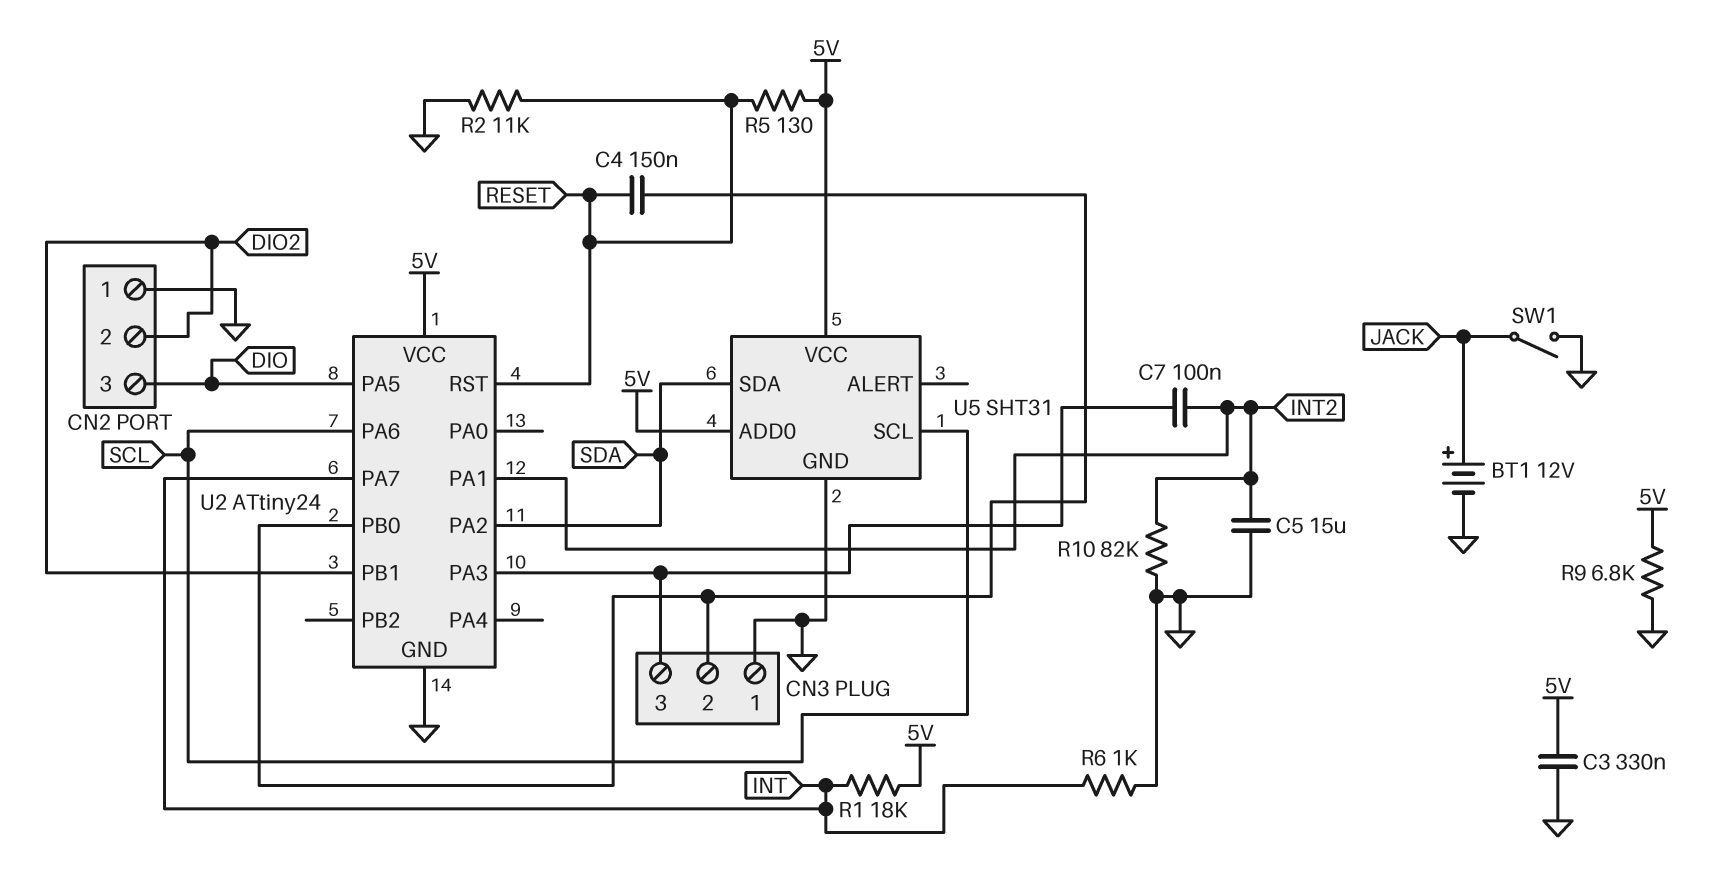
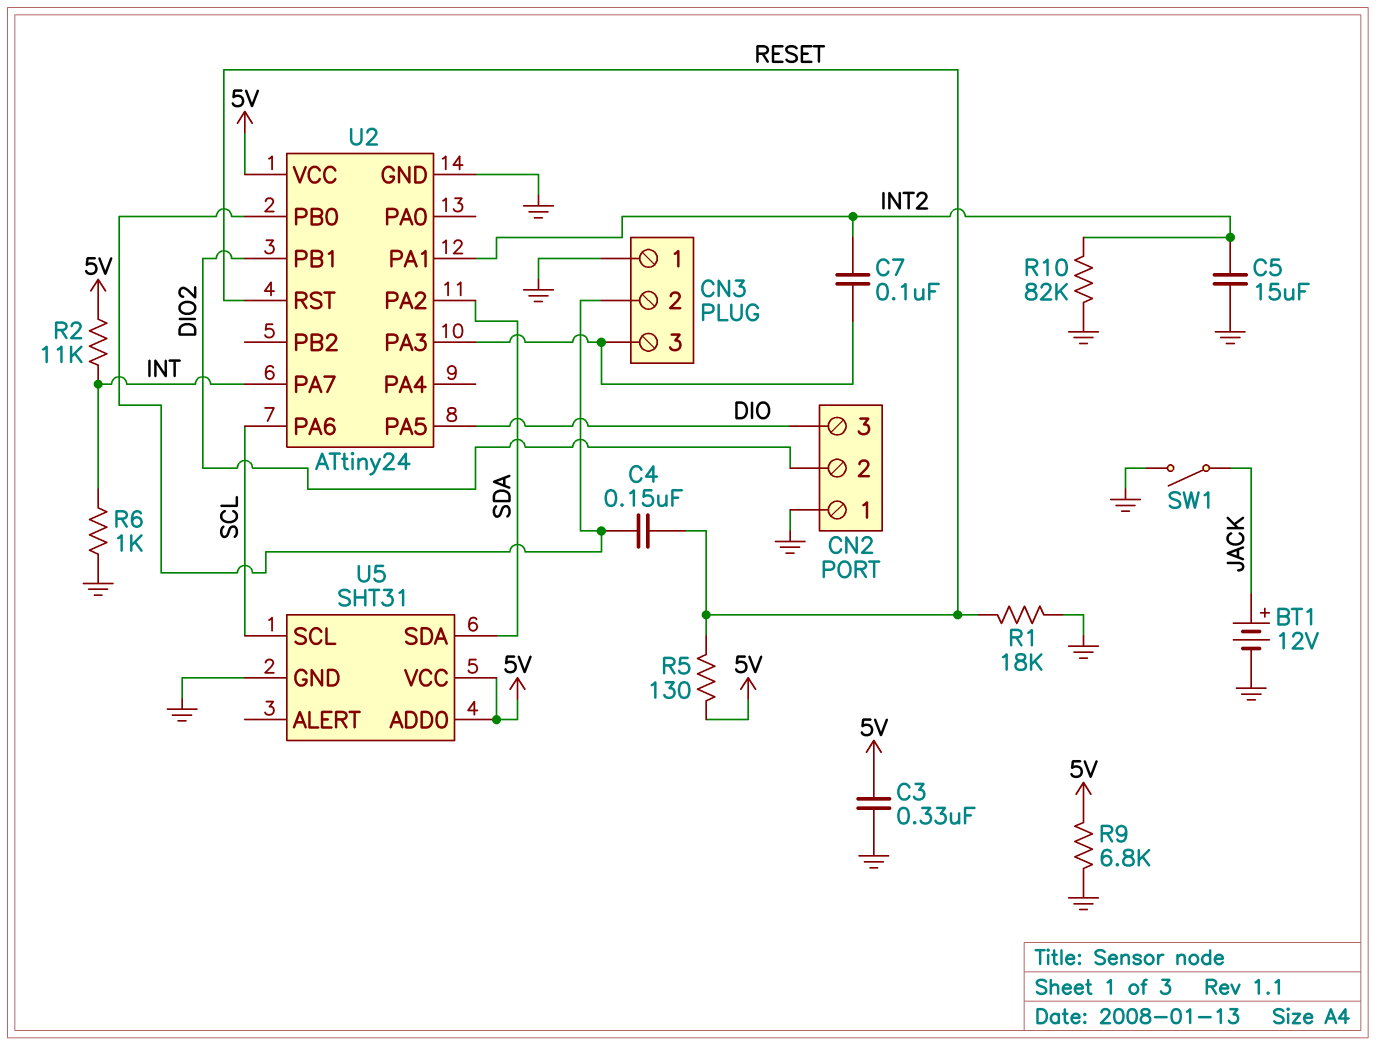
R1: 18k (5V, INT) -> 18k (GND, RESET)
R2: 11k (GND, RESET) -> 11k (5V, INT)

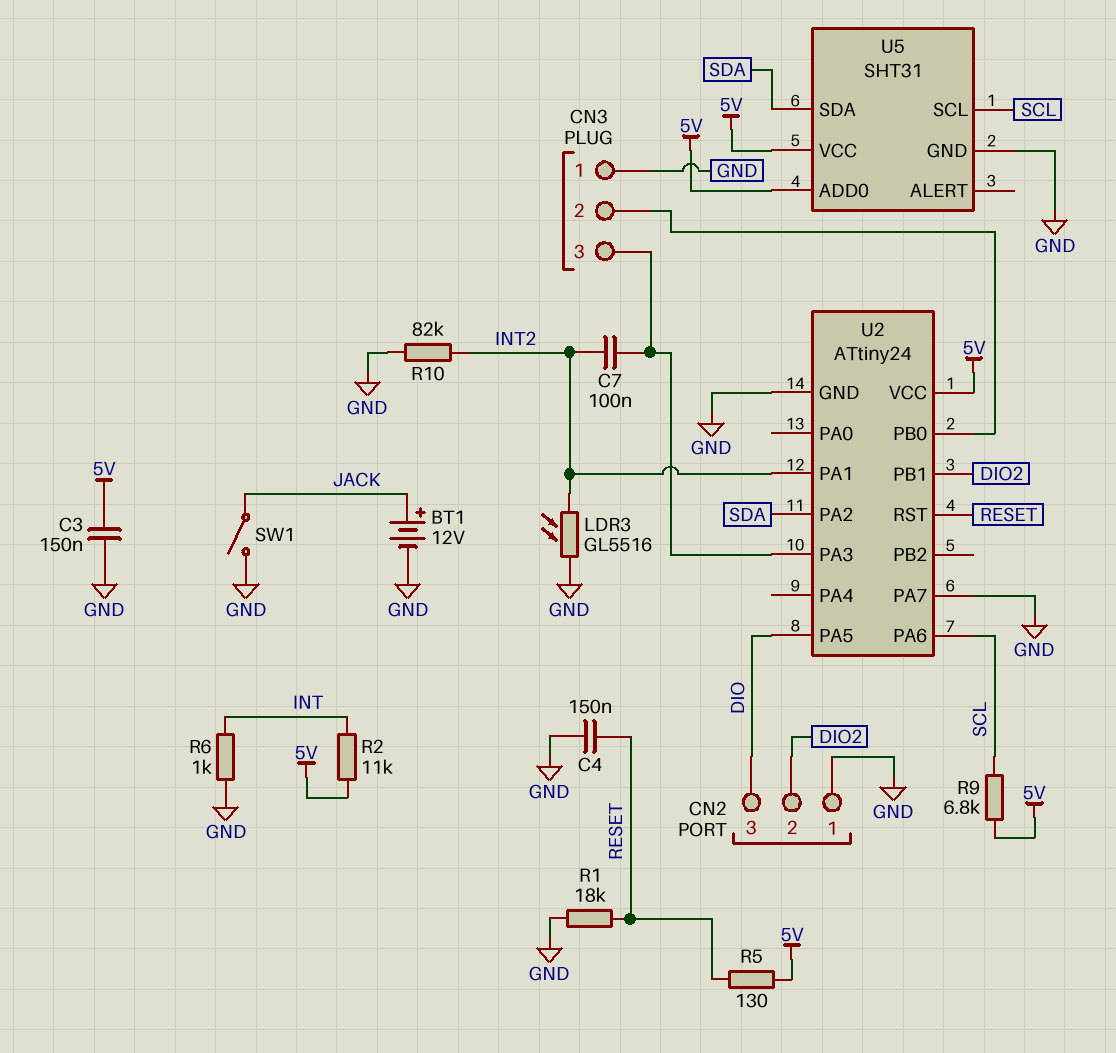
C3: 330nF (5V, GND) -> 150nF (5V, GND)
C4: 150nF (CN3/2, RESET) -> 150nF (GND, RESET)
C5: 15uF (GND, INT2) -> none
LDR3: none -> GL5516 (GND, INT2)
R9: 6.8k (5V, GND) -> 6.8k (5V, SCL)
U2 pin PA7: INT -> GND

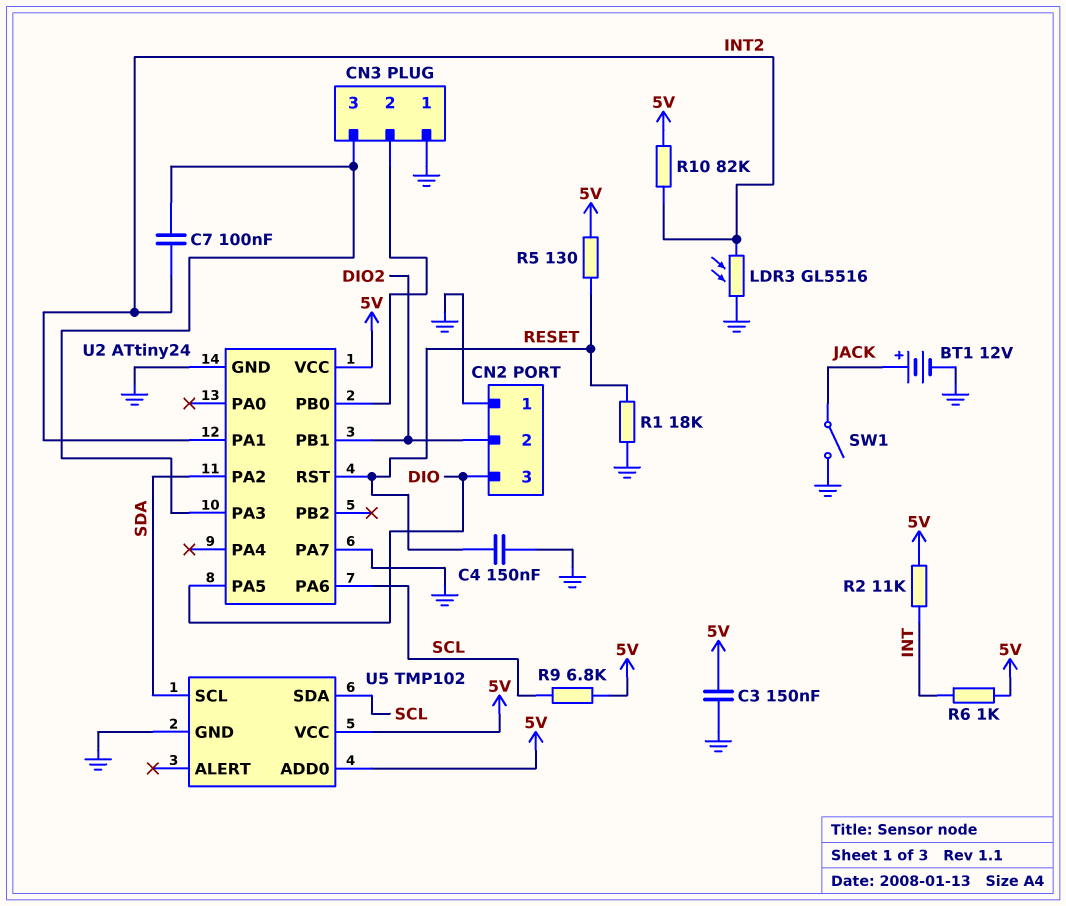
R6: 1k (GND, INT) -> 1k (5V, INT)
R10: 82k (GND, INT2) -> 82k (5V, INT2)
U5: SHT31 -> TMP102
U5 pin SCL: SCL -> SDA
U5 pin SDA: SDA -> SCL

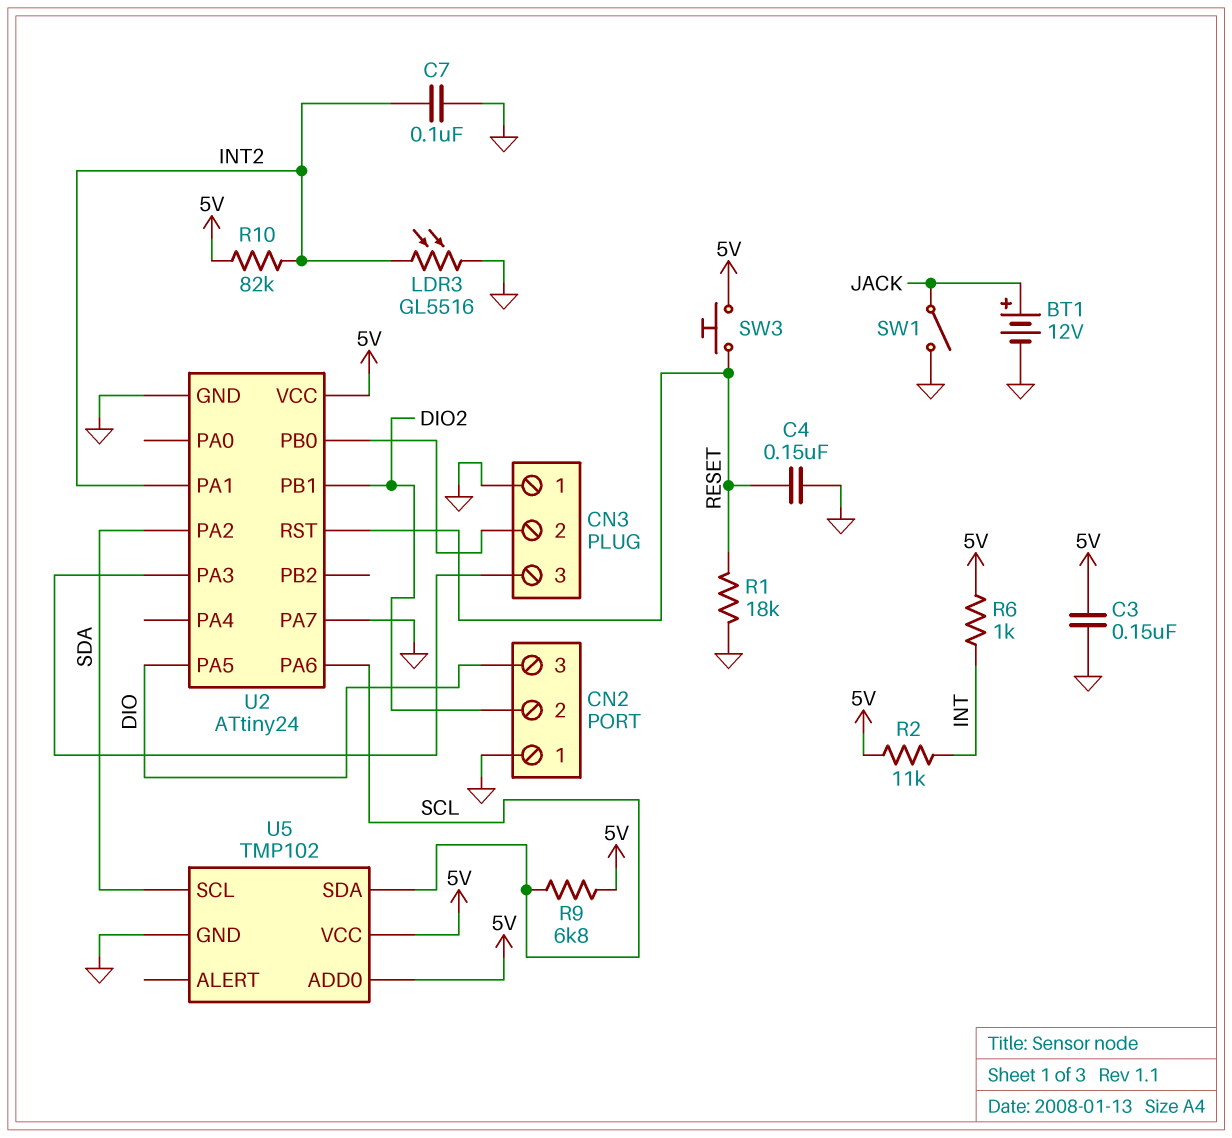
C7: 100nF (CN3/3, INT2) -> 100nF (GND, INT2)
R5: 130 (5V, RESET) -> none
SW3: none -> button (5V, RESET)

